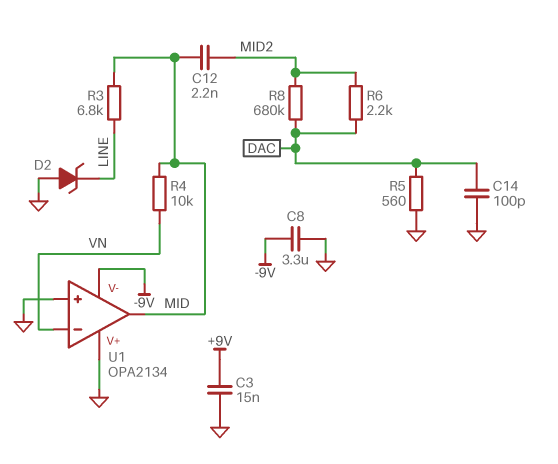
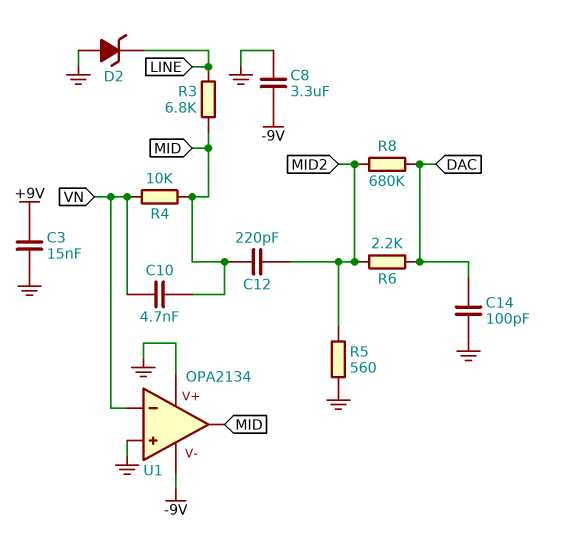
C10: none -> 4.7nF (MID, VN)
C12: 2.2nF (MID, MID2) -> 220pF (MID, MID2)
R5: 560 (DAC, GND) -> 560 (GND, MID2)

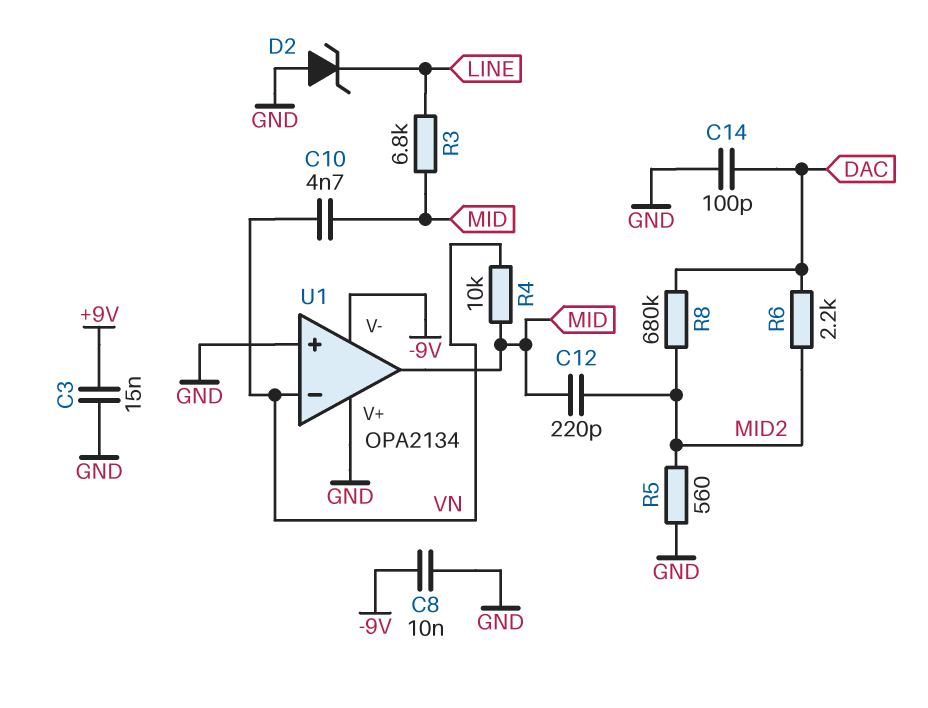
C8: 3.3uF (-9V, GND) -> 10nF (-9V, GND)

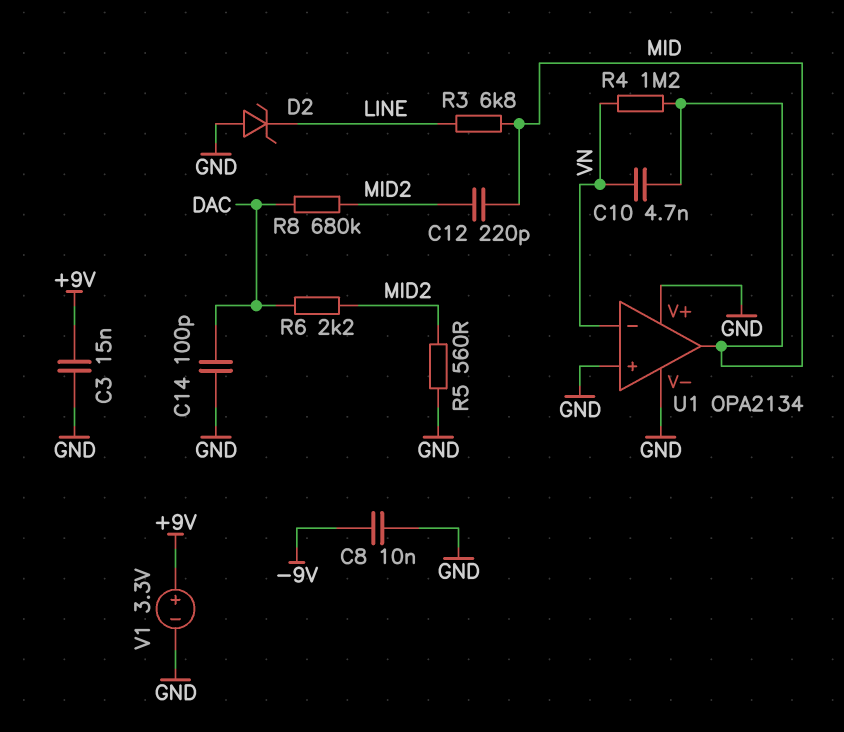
R4: 10k (MID, VN) -> 1.2M (MID, VN)
U1 pin V-: -9V -> GND
V1: none -> 3.3V (plus +9V, minus GND)

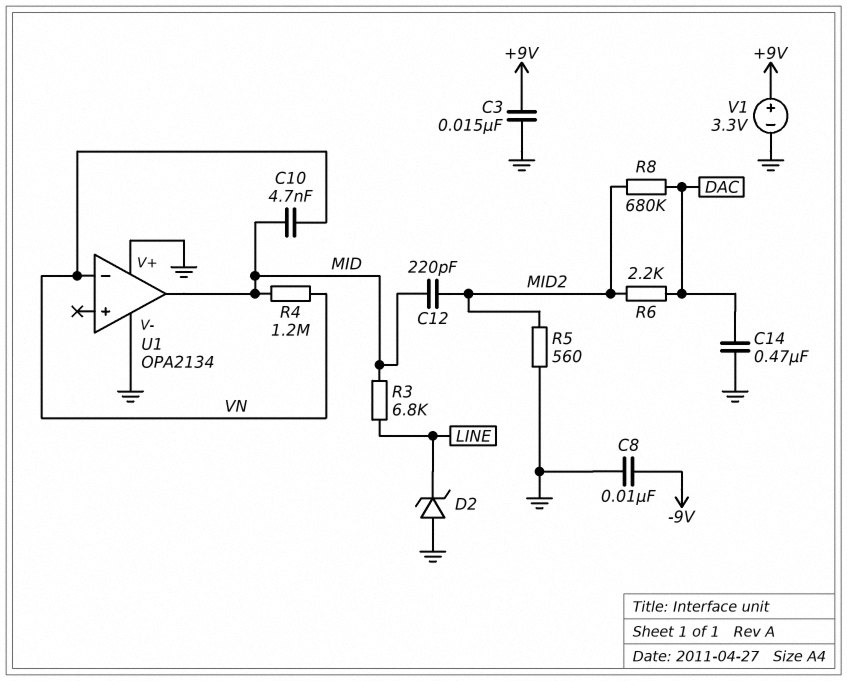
C14: 100pF (DAC, GND) -> 470nF (DAC, GND)
U1 pin in+: GND -> none

